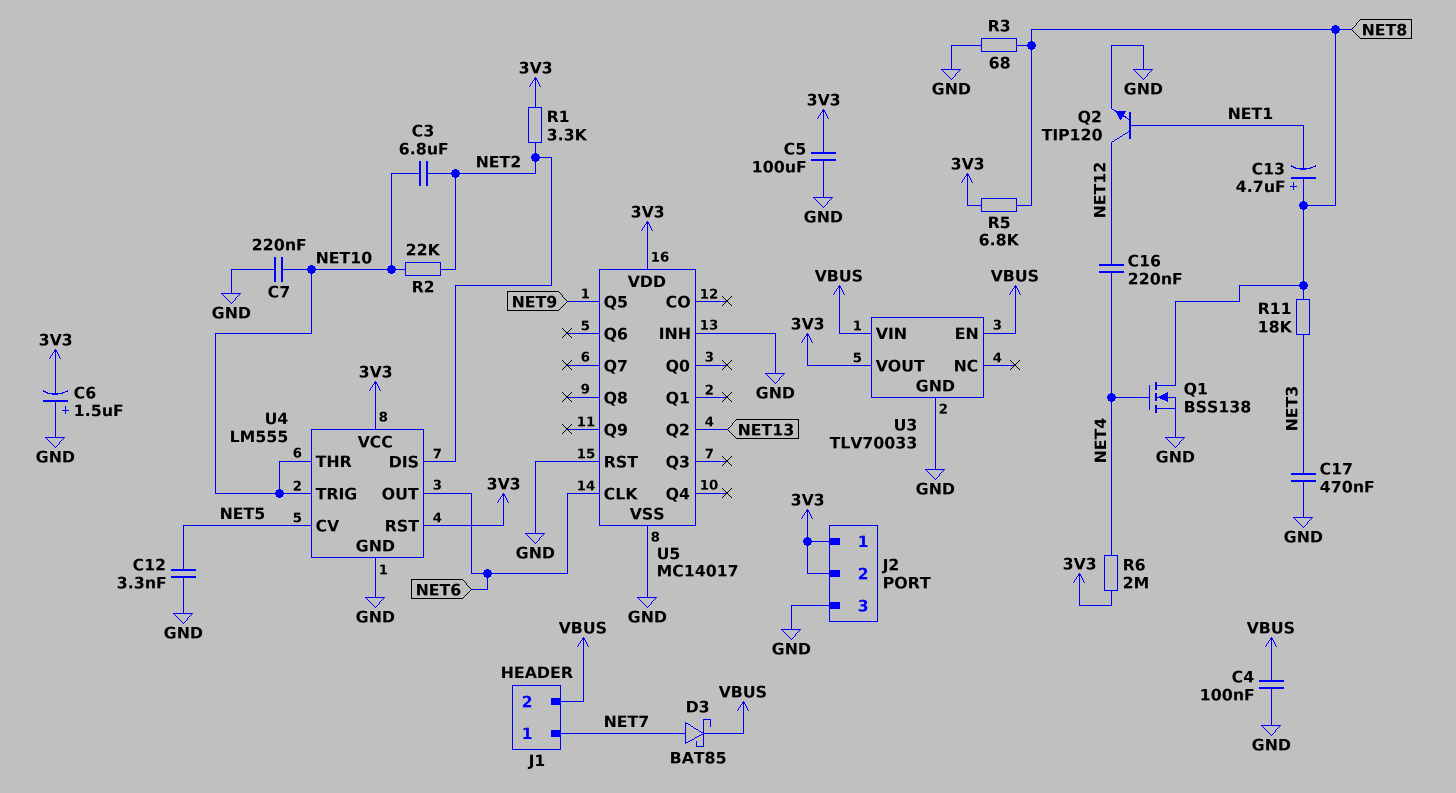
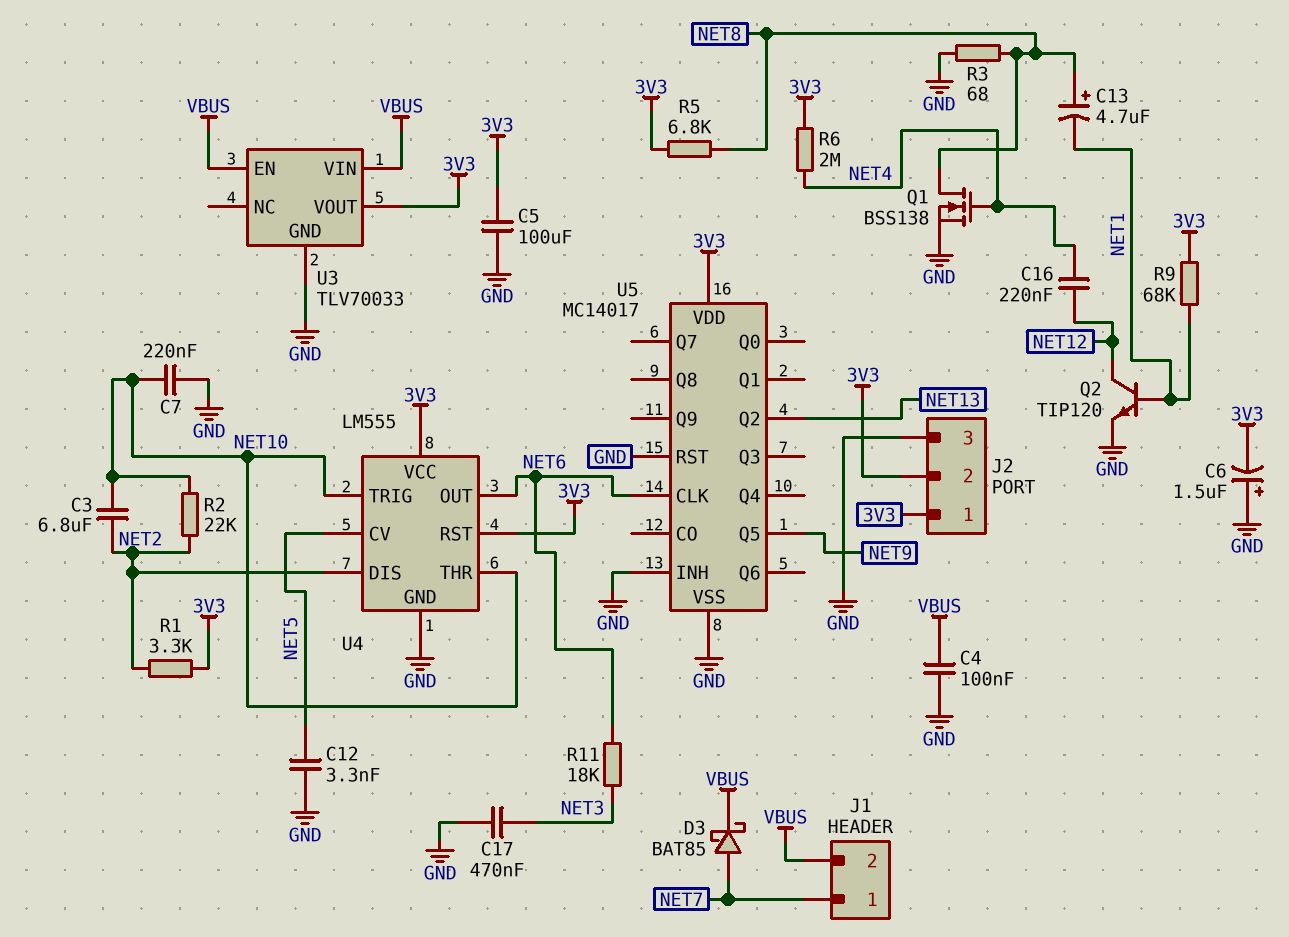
R9: none -> 68k (3V3, NET1)
R11: 18k (NET3, NET8) -> 18k (NET3, NET6)

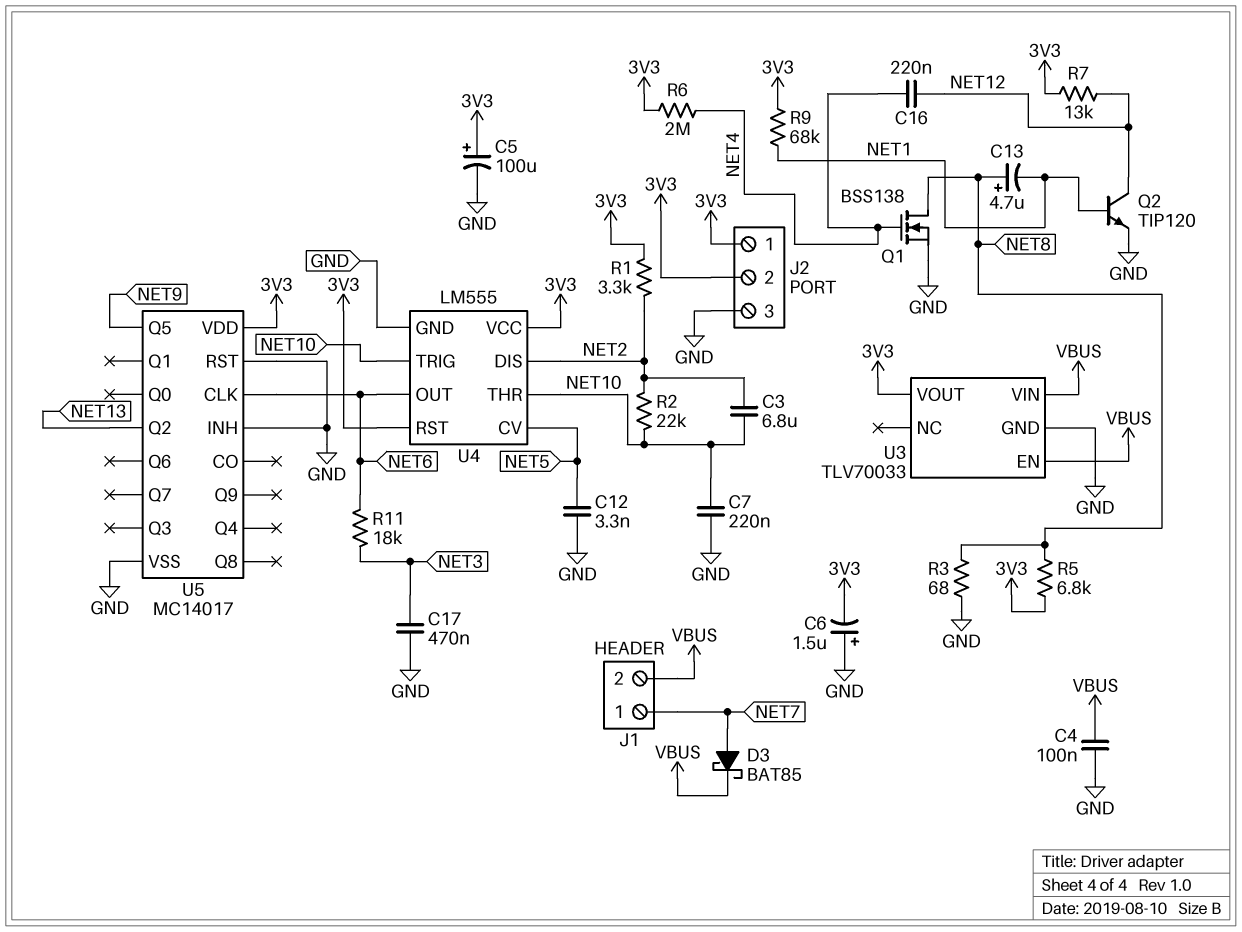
C5: 100uF (3V3, GND) -> 100uF (plus 3V3, minus GND)
R7: none -> 13k (3V3, NET12)

